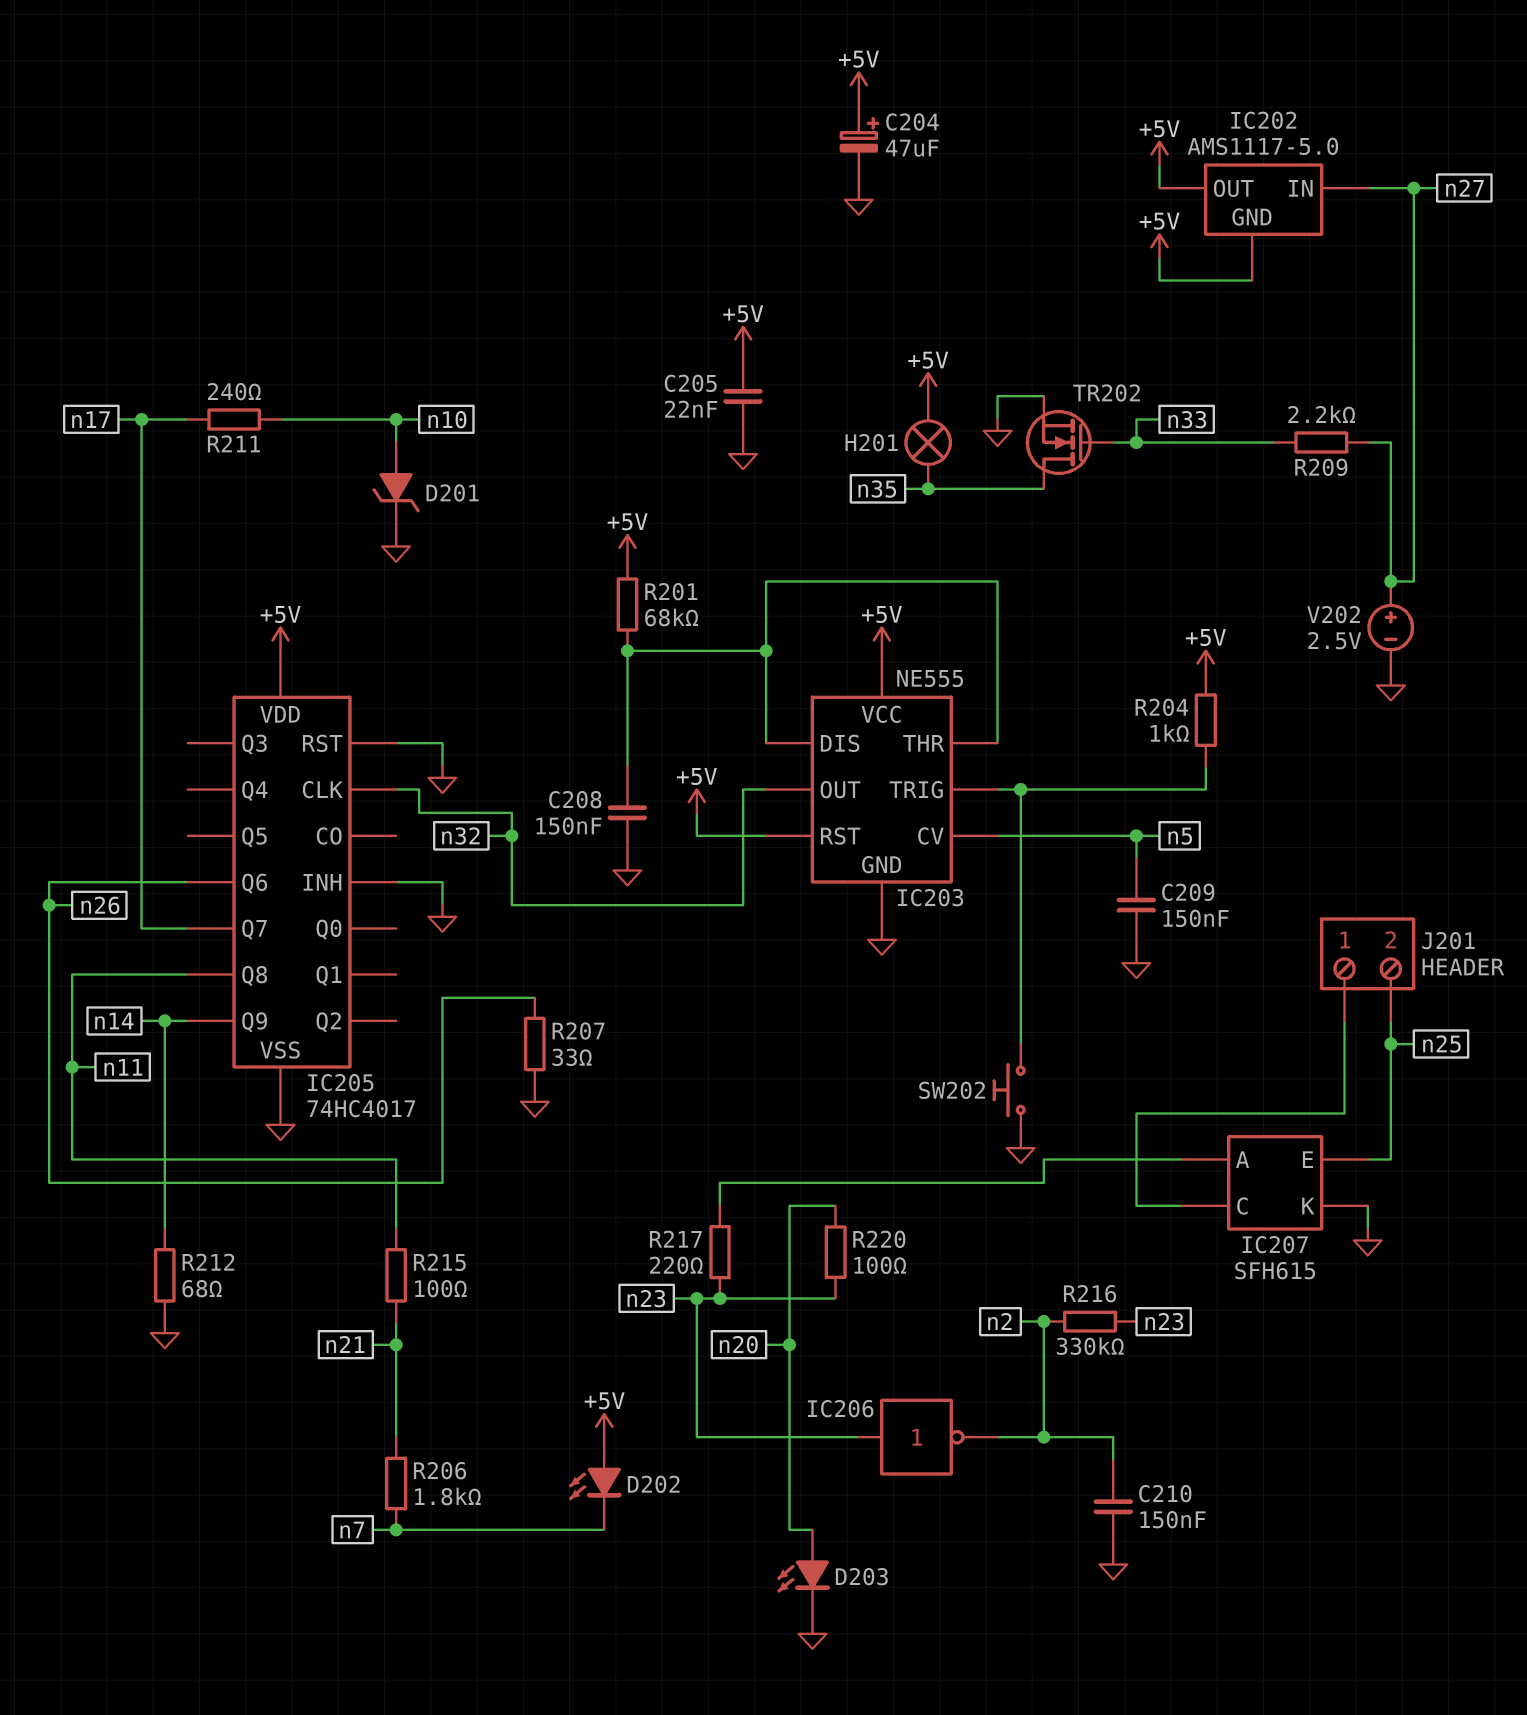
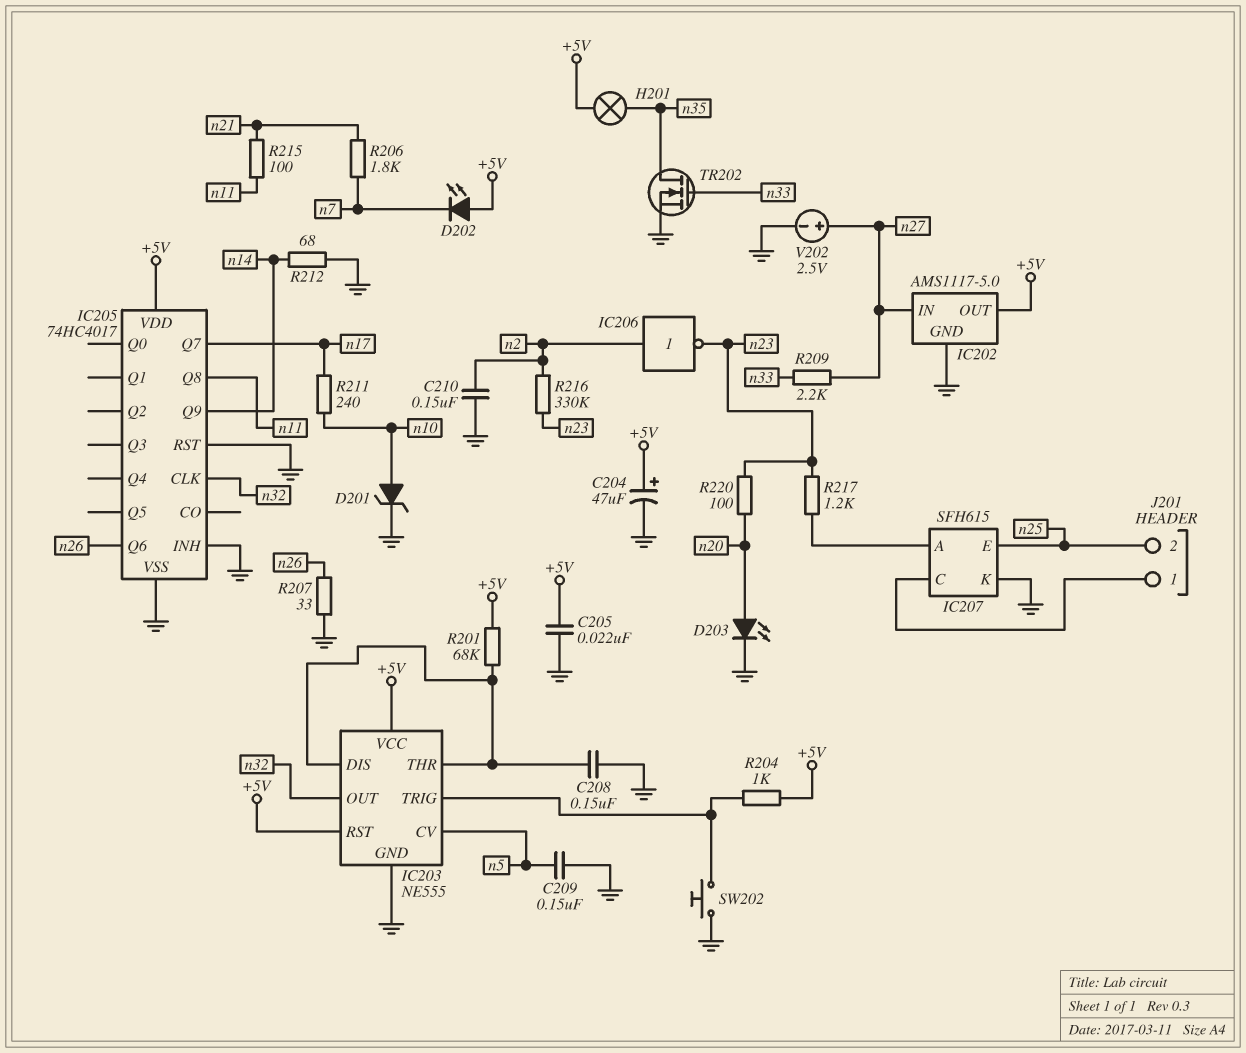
IC202 pin GND: +5V -> GND
IC206: NOT (in n23, out n2) -> NOT (in n2, out n23)
R217: 220 (IC207/A, n23) -> 1.2k (IC207/A, n23)

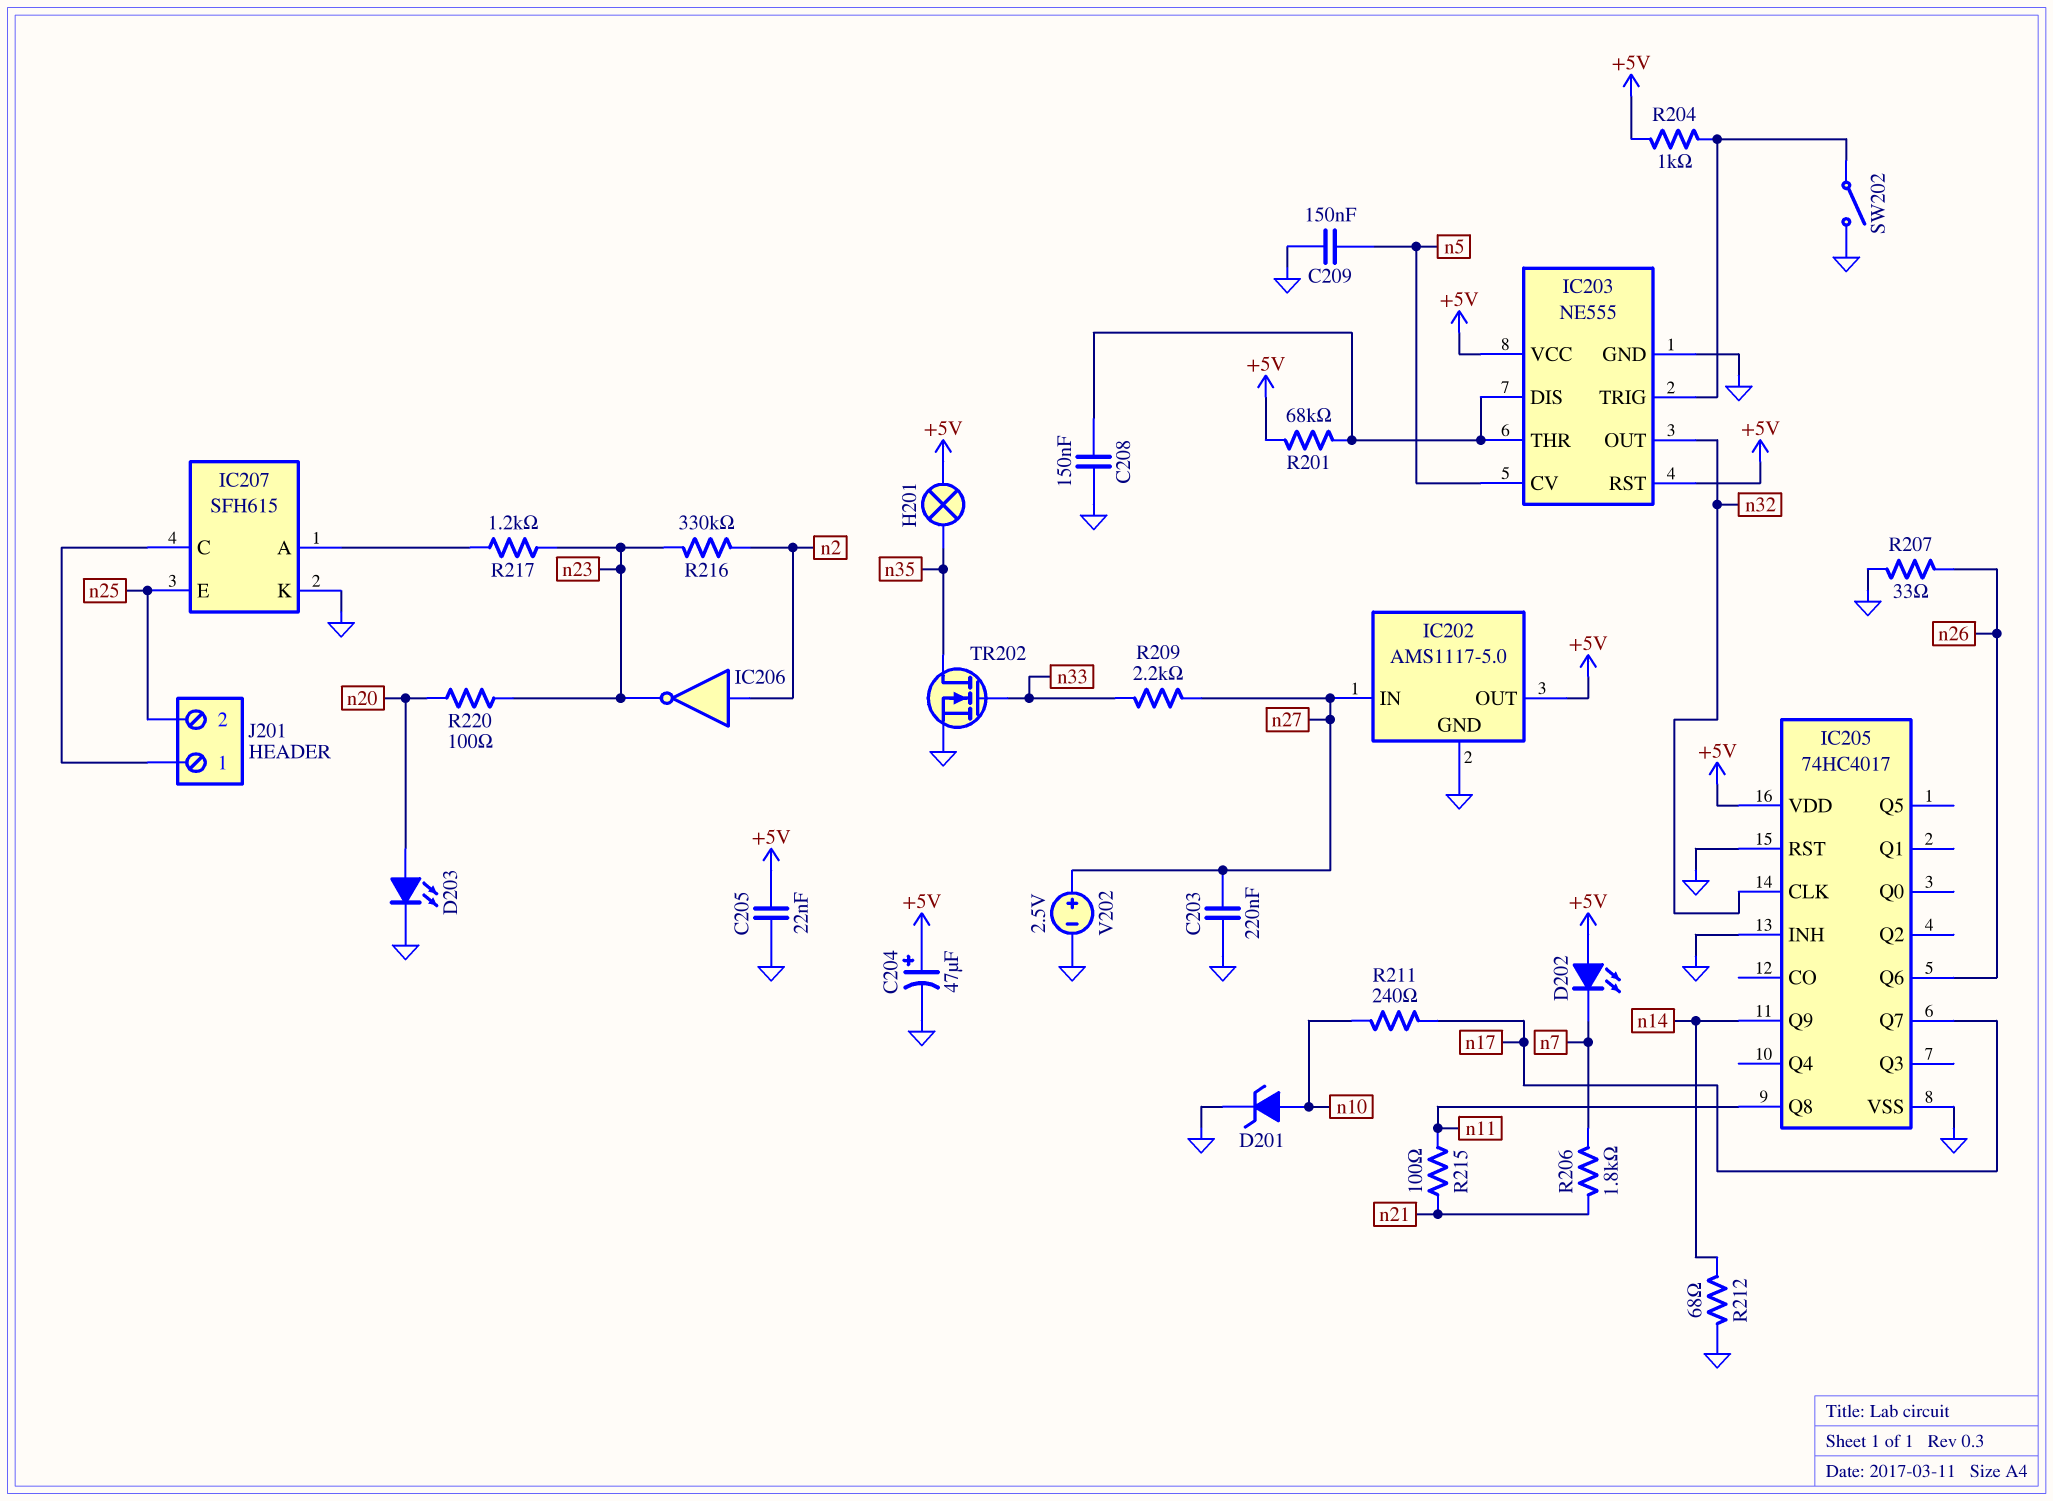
C203: none -> 220nF (GND, n27)
C210: 150nF (GND, n2) -> none
SW202: button (GND, IC203/TRIG) -> switch (GND, IC203/TRIG)

